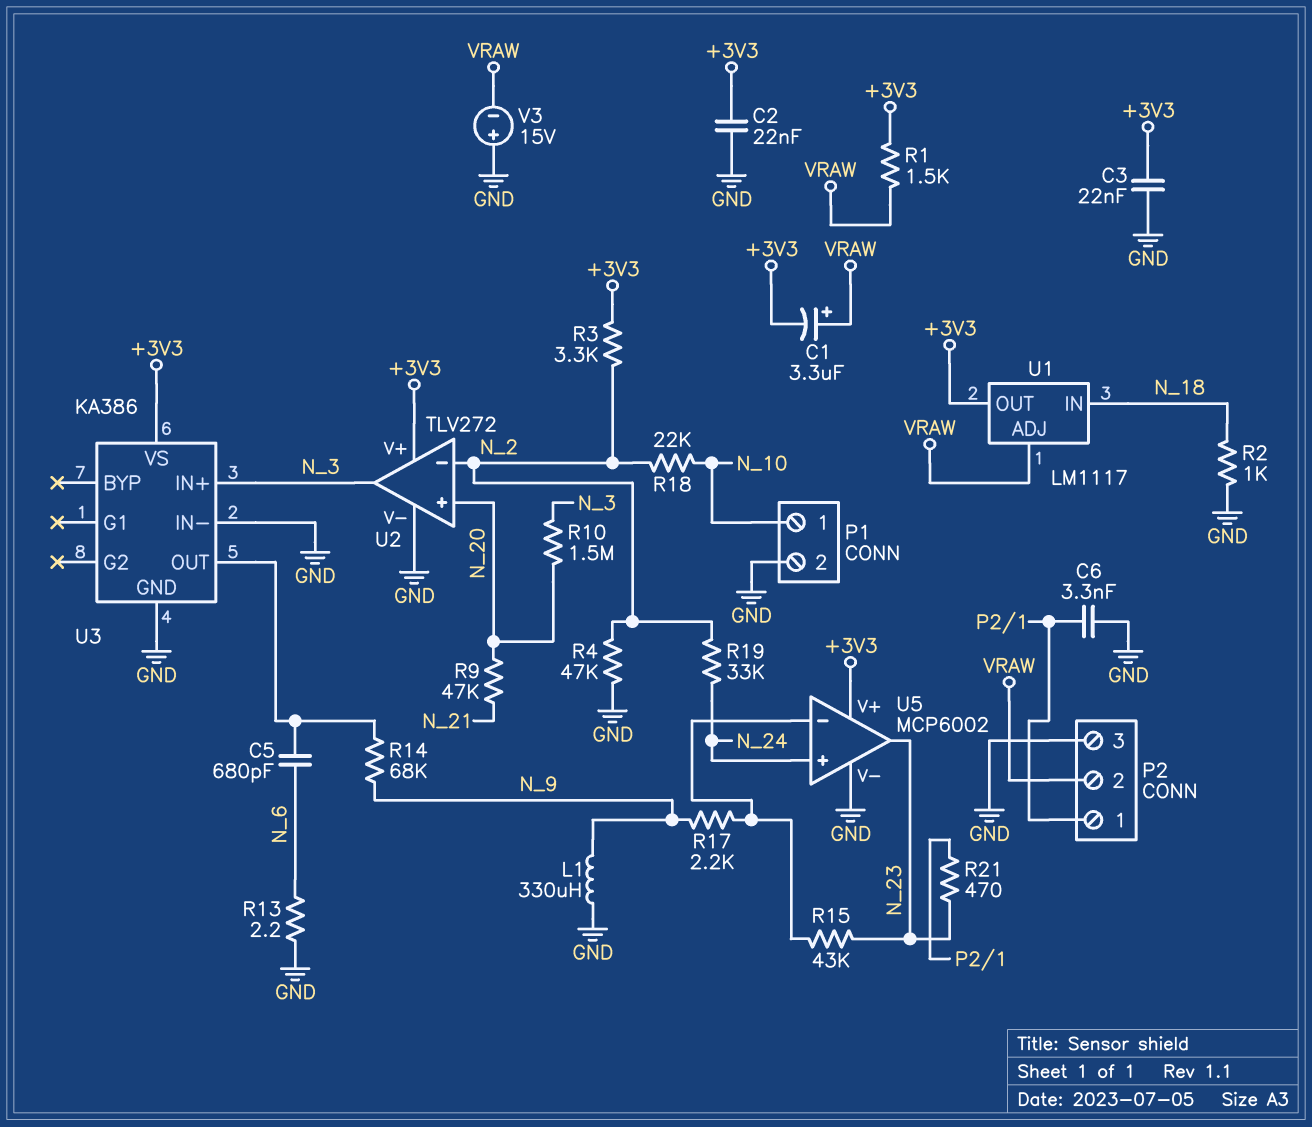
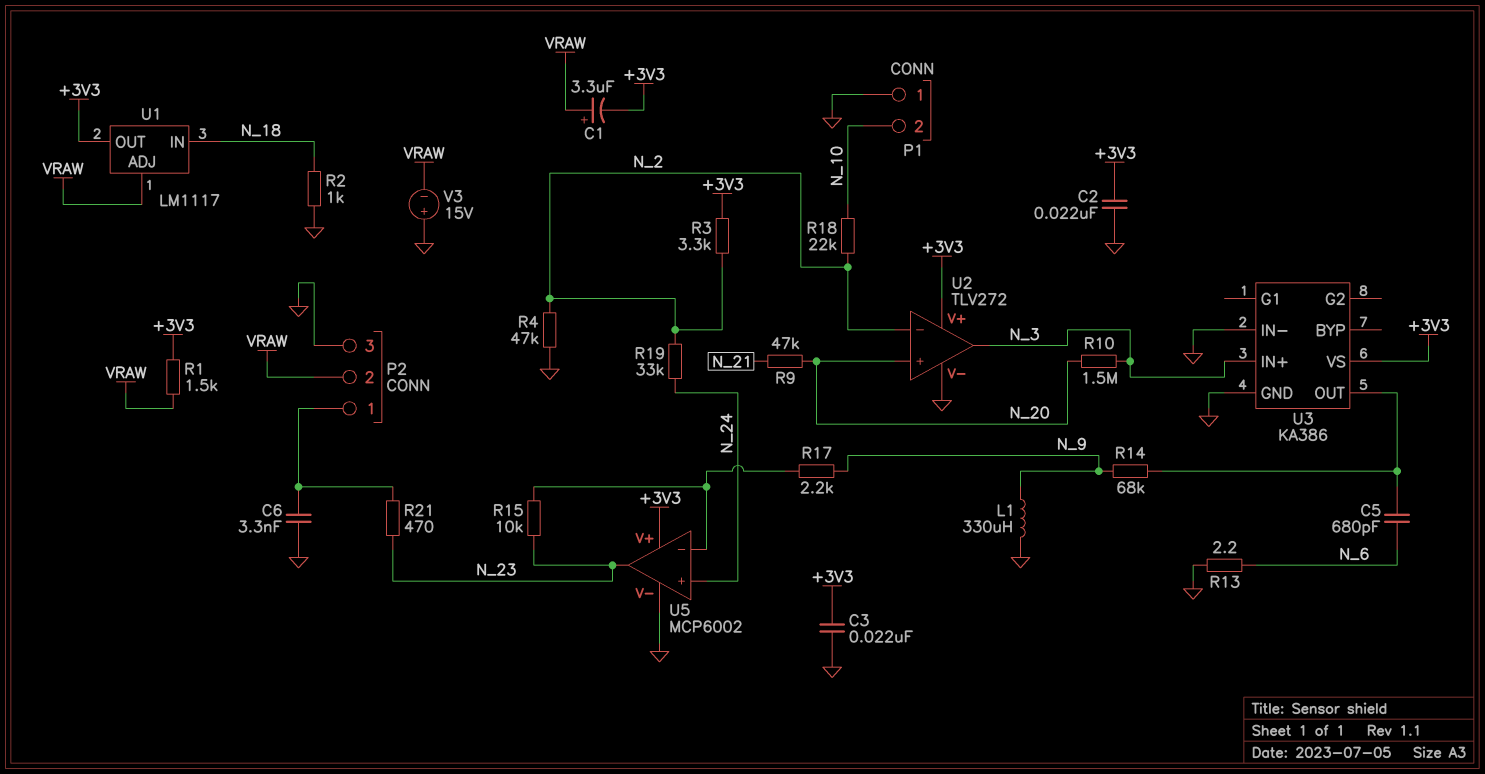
P1 pin 1: N_10 -> GND
P1 pin 2: GND -> N_10
R15: 43k (N_23, U5/in-) -> 10k (N_23, U5/in-)

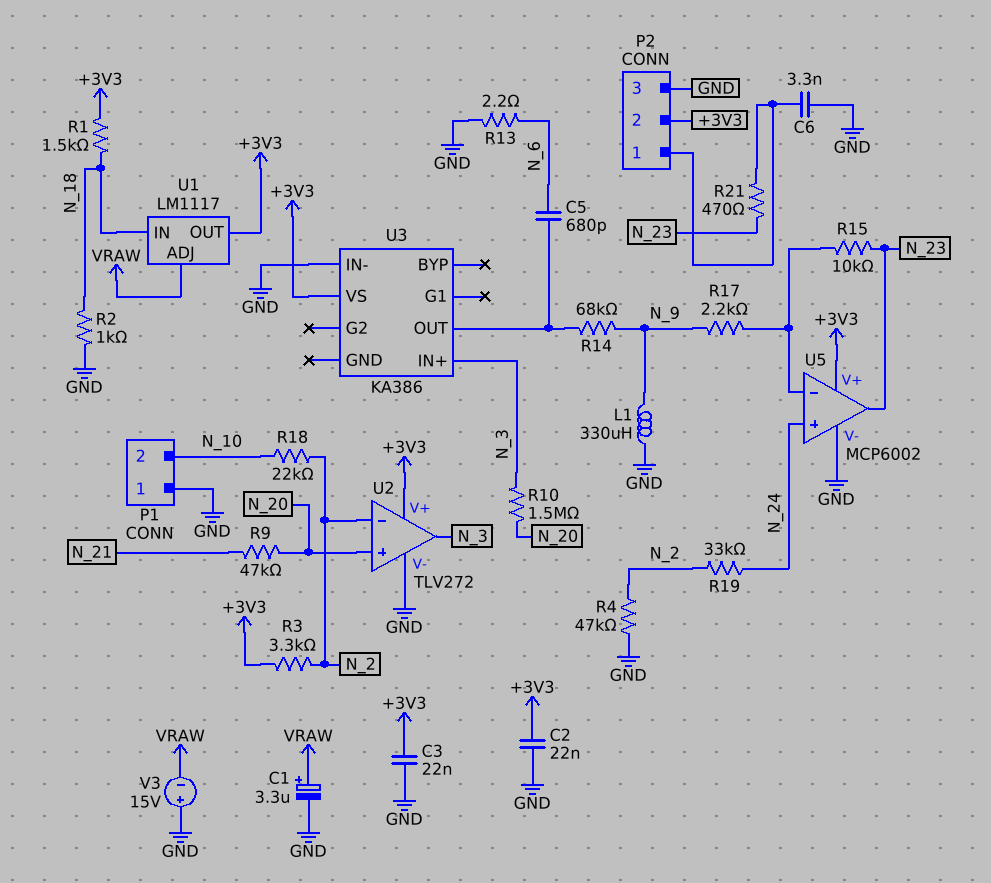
C1: 3.3uF (plus VRAW, minus +3V3) -> 3.3uF (plus VRAW, minus GND)
P2 pin 2: VRAW -> +3V3
R1: 1.5k (+3V3, VRAW) -> 1.5k (+3V3, N_18)
U3 pin GND: GND -> none

